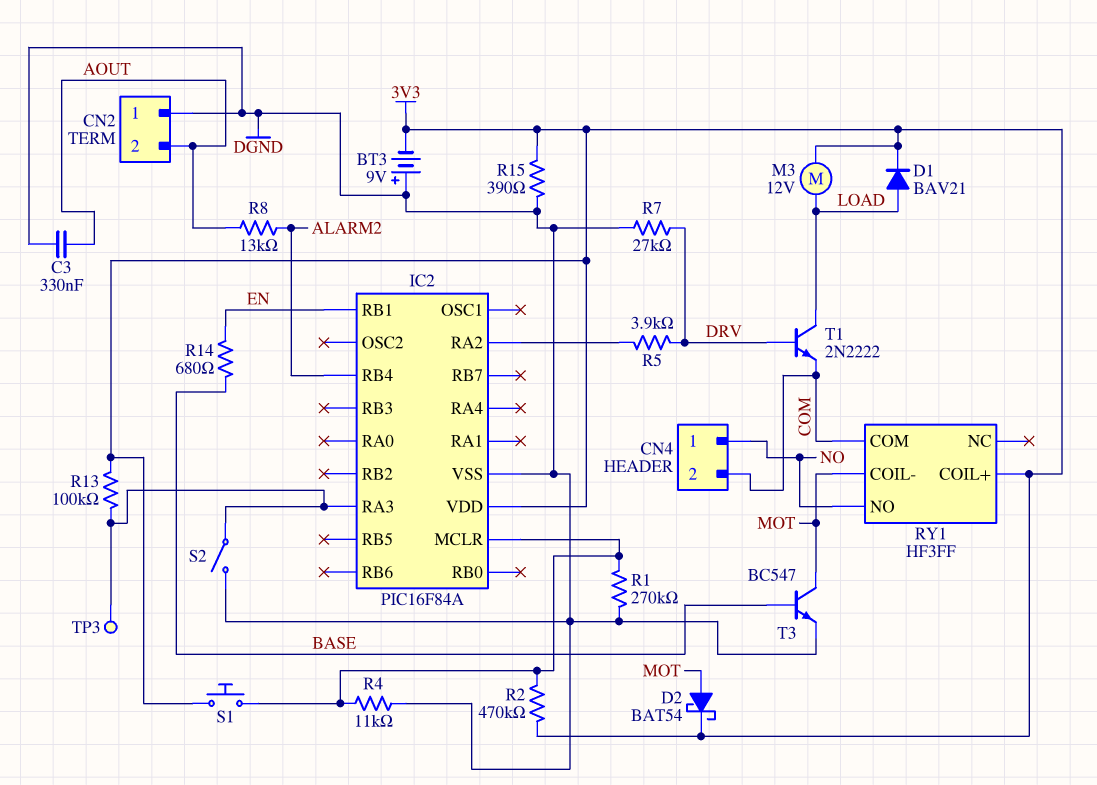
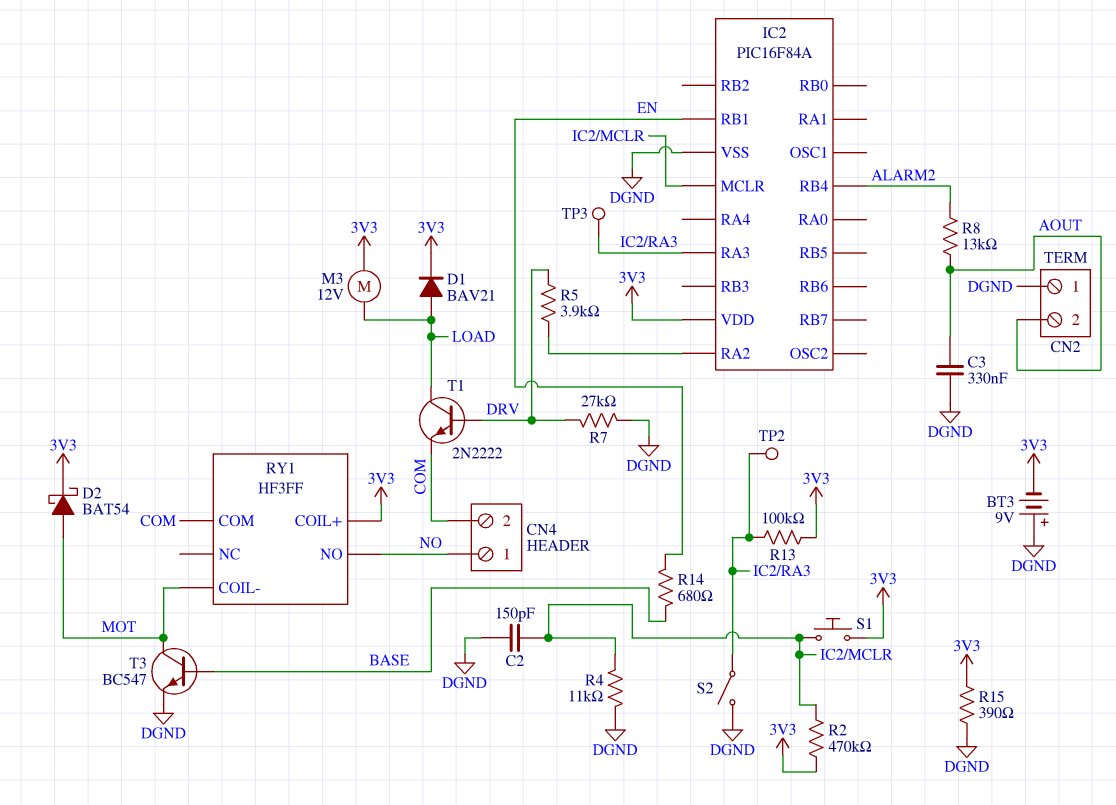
C2: none -> 150pF (DGND, IC2/MCLR)
R1: 270k (DGND, IC2/MCLR) -> none
TP2: none -> test point (IC2/RA3)

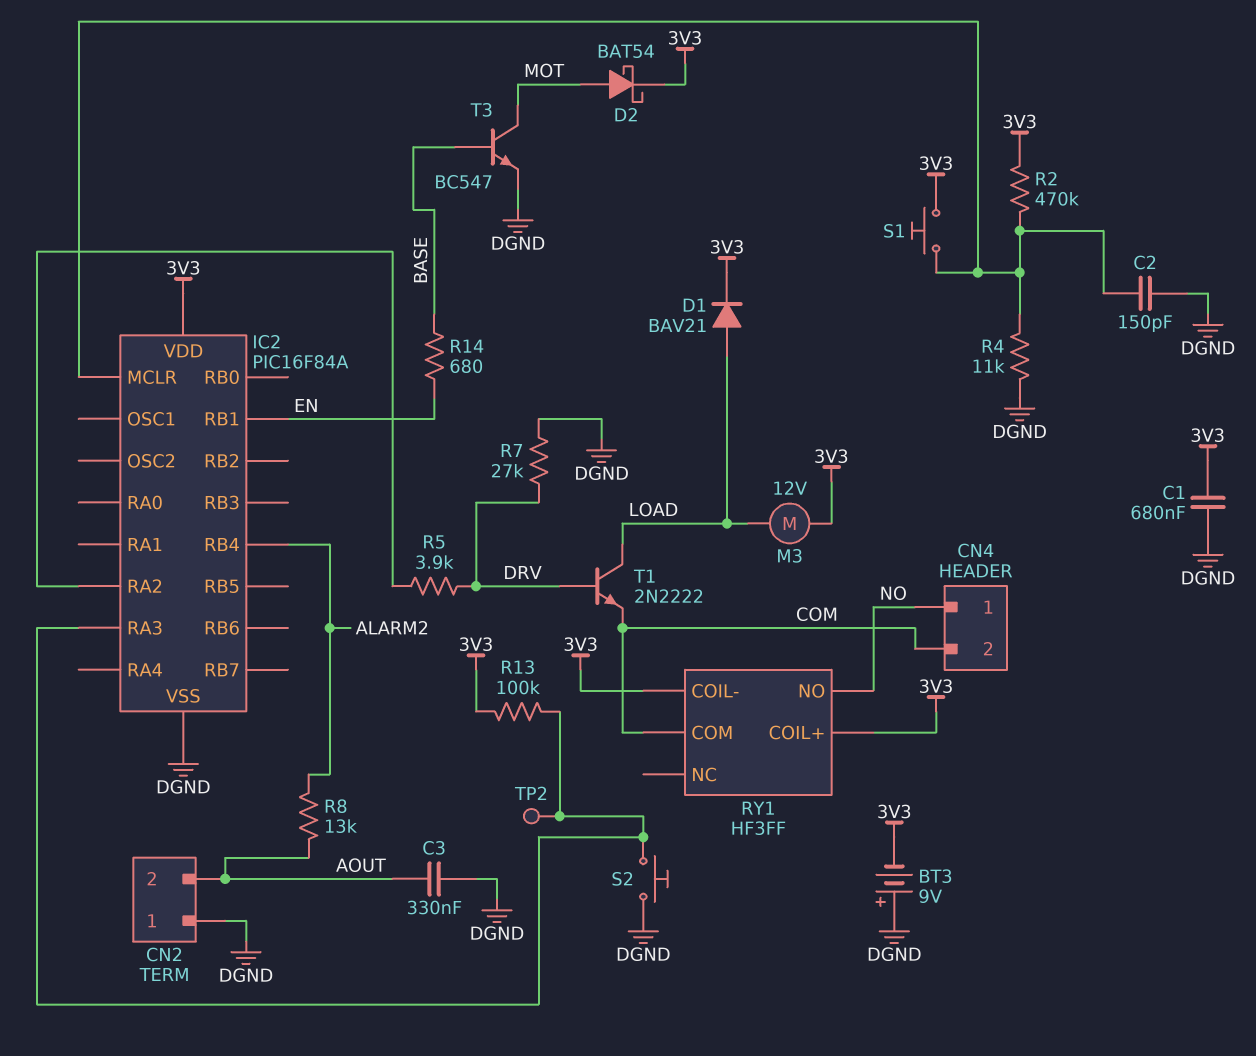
C1: none -> 680nF (3V3, DGND)
R15: 390 (3V3, DGND) -> none
RY1 pin COIL-: MOT -> 3V3
S2: switch (DGND, IC2/RA3) -> button (DGND, IC2/RA3)
TP3: test point (IC2/RA3) -> none

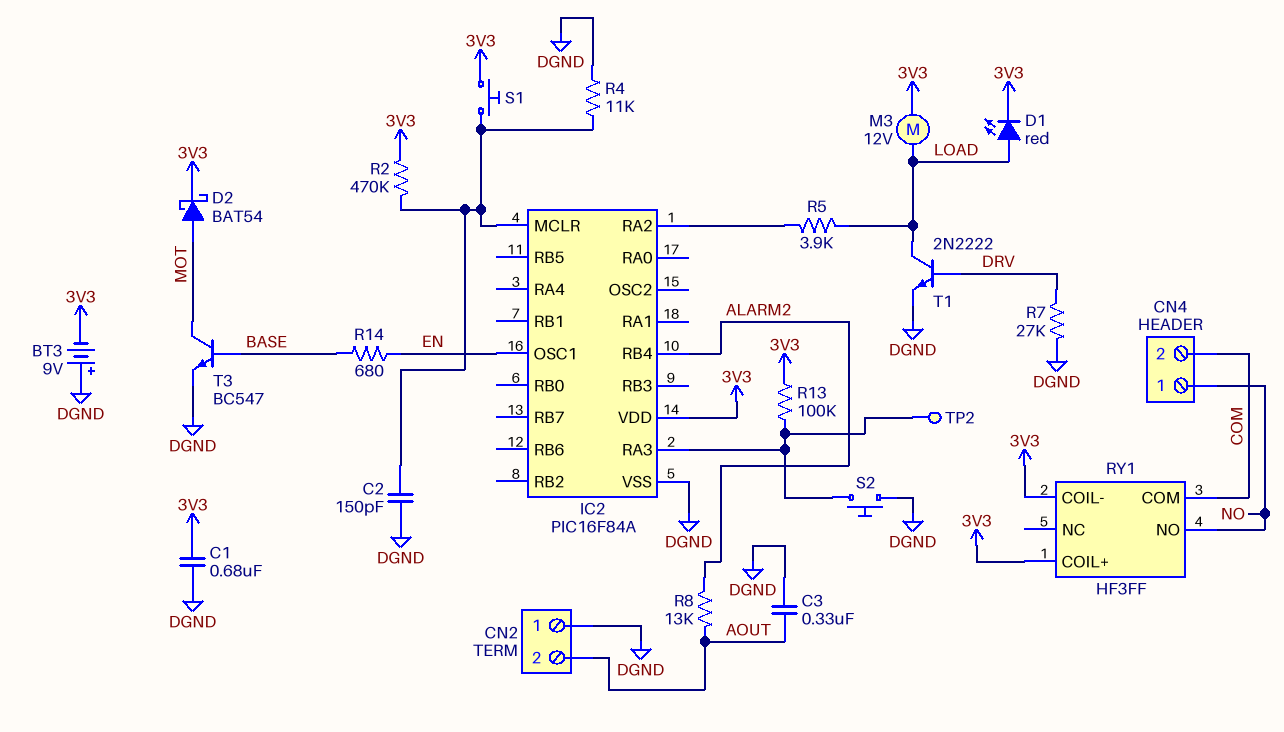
D1: diode BAV21 (A LOAD, K 3V3) -> LED red (A LOAD, K 3V3)
IC2 pin OSC1: none -> EN
IC2 pin RB1: EN -> none
R5: 3.9k (DRV, IC2/RA2) -> 3.9k (IC2/RA2, LOAD)
T1: NPN 2N2222 (B DRV, C LOAD, E COM) -> NPN 2N2222 (B DRV, C LOAD, E DGND)

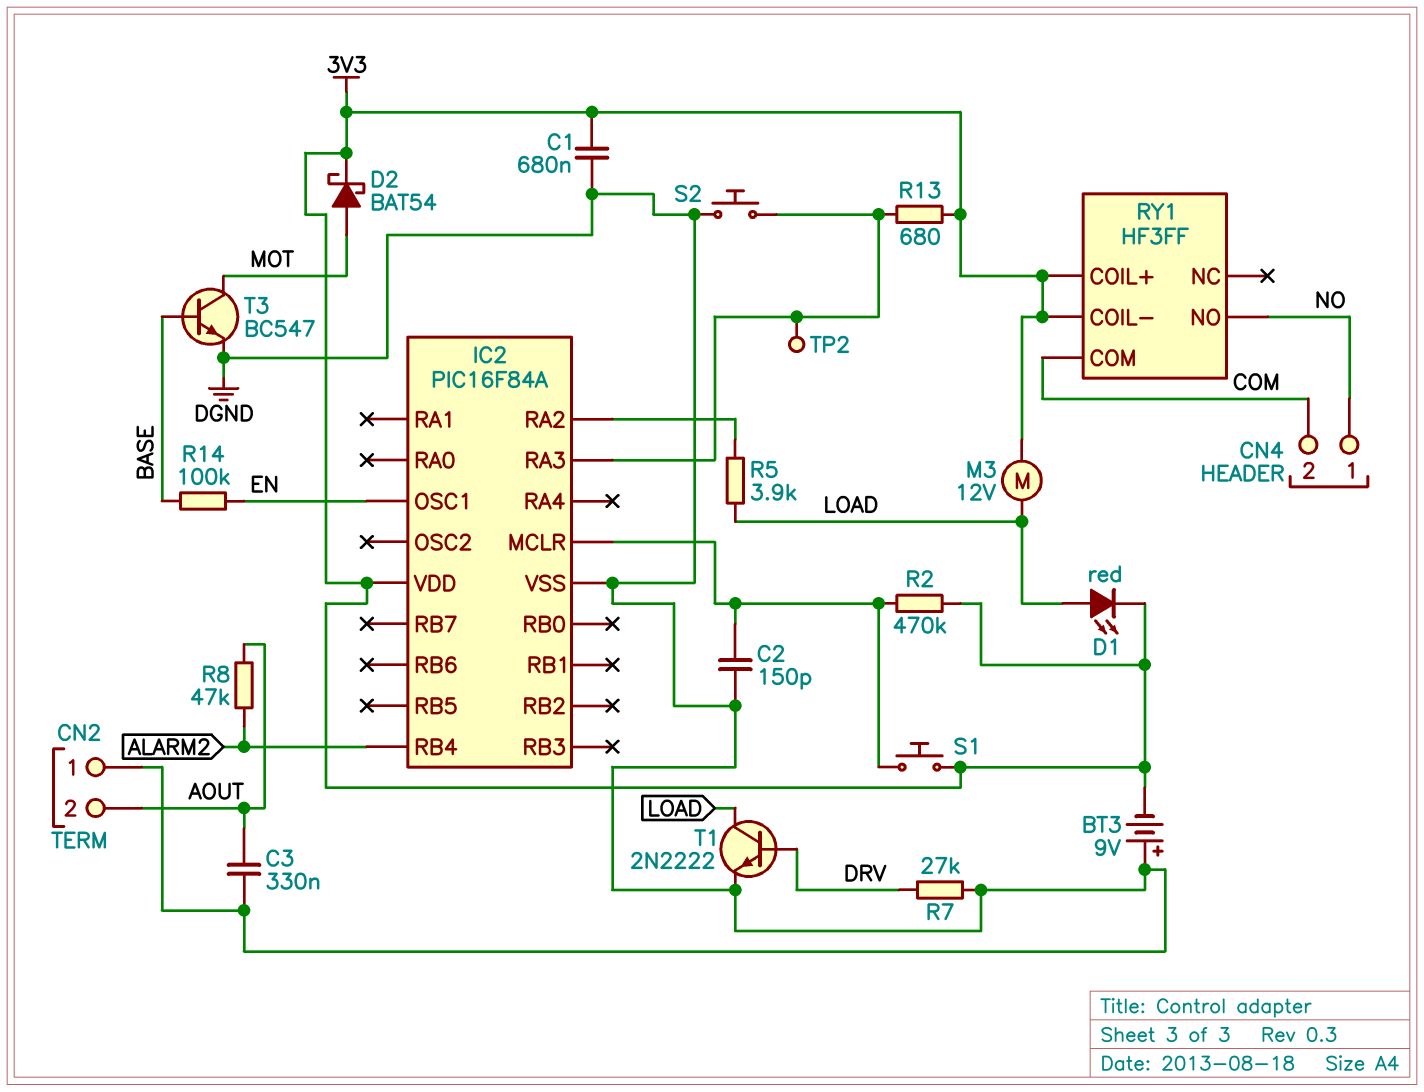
R4: 11k (DGND, IC2/MCLR) -> none
R8: 13k (ALARM2, AOUT) -> 47k (ALARM2, AOUT)
R13: 100k (3V3, IC2/RA3) -> 680 (3V3, IC2/RA3)
R14: 680 (BASE, EN) -> 100k (BASE, EN)

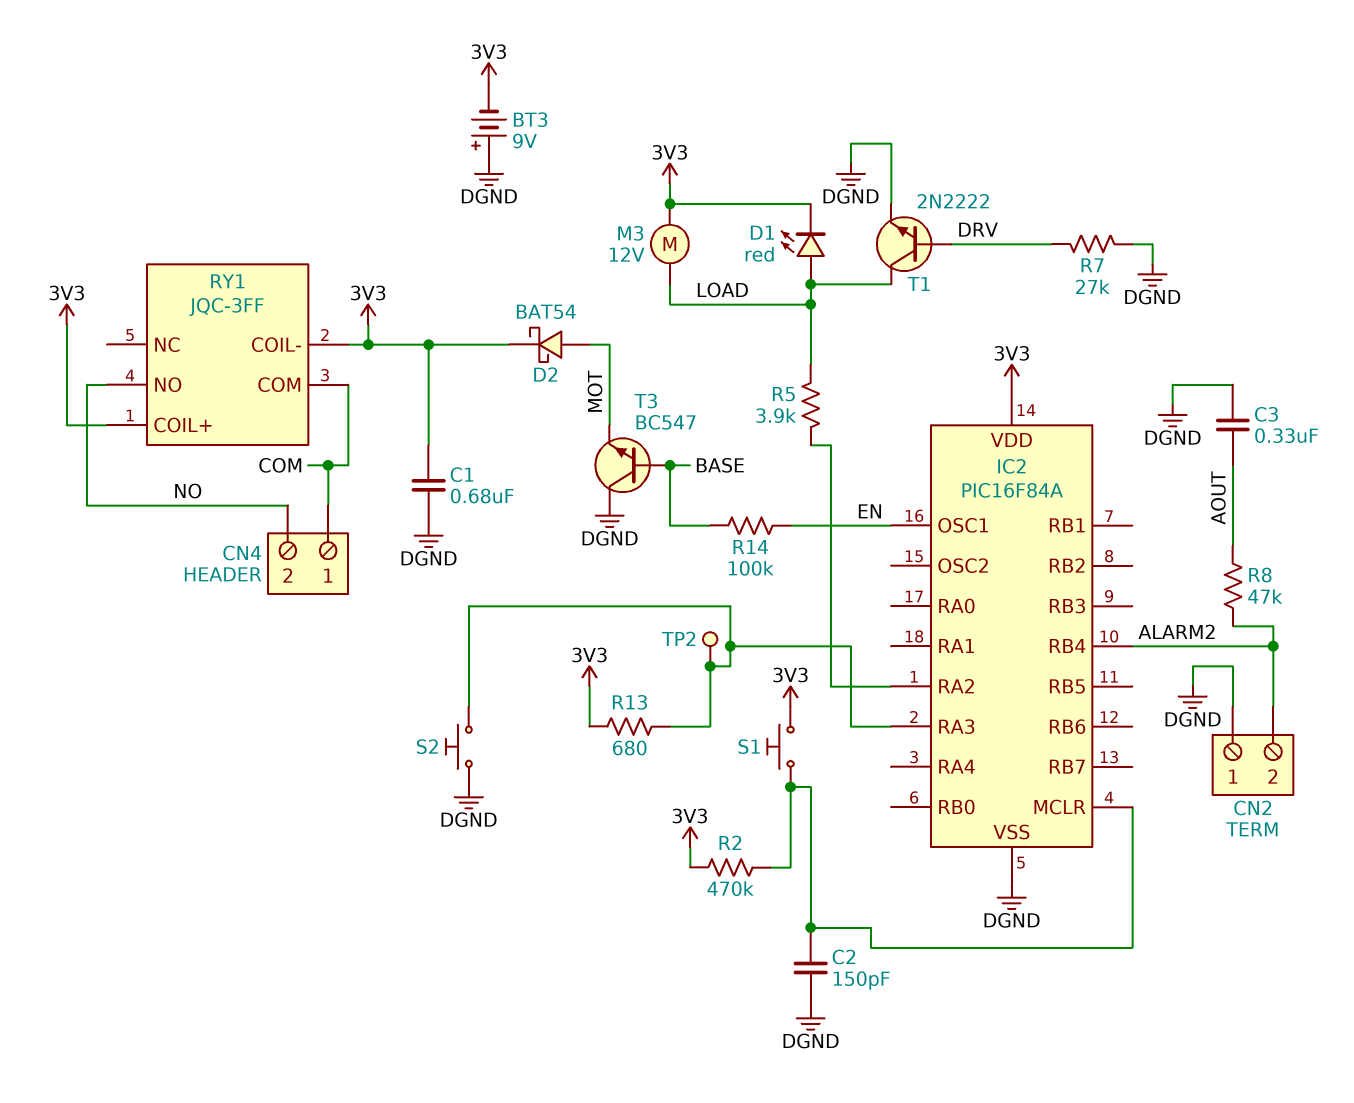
CN2 pin 2: AOUT -> ALARM2
CN4 pin 1: NO -> COM
CN4 pin 2: COM -> NO
RY1: HF3FF -> JQC-3FF
T3: NPN BC547 (B BASE, C MOT, E DGND) -> NPN BC547 (B BASE, C DGND, E MOT)

